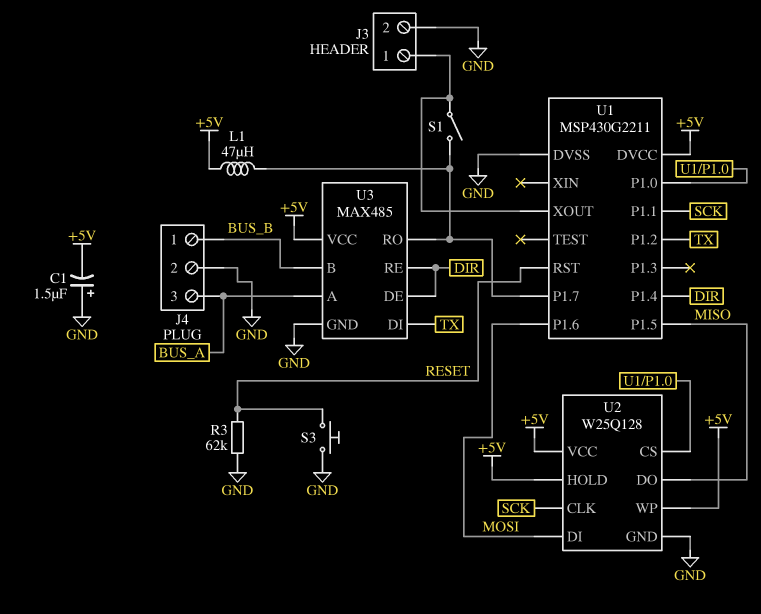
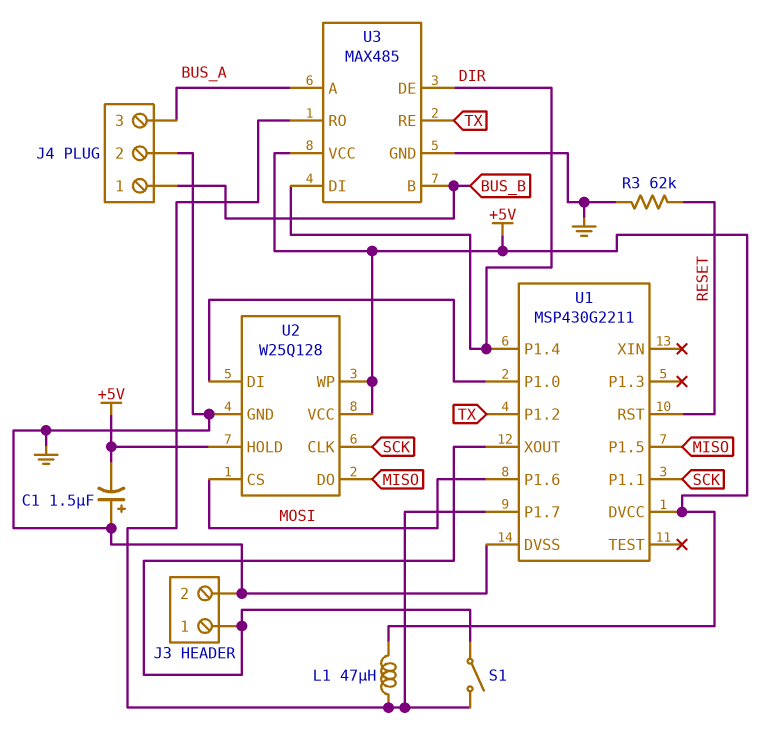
S3: button (GND, RESET) -> none
U2 pin CS: U1/P1.0 -> MOSI
U2 pin DI: MOSI -> U1/P1.0
U3 pin DI: TX -> DIR
U3 pin RE: DIR -> TX

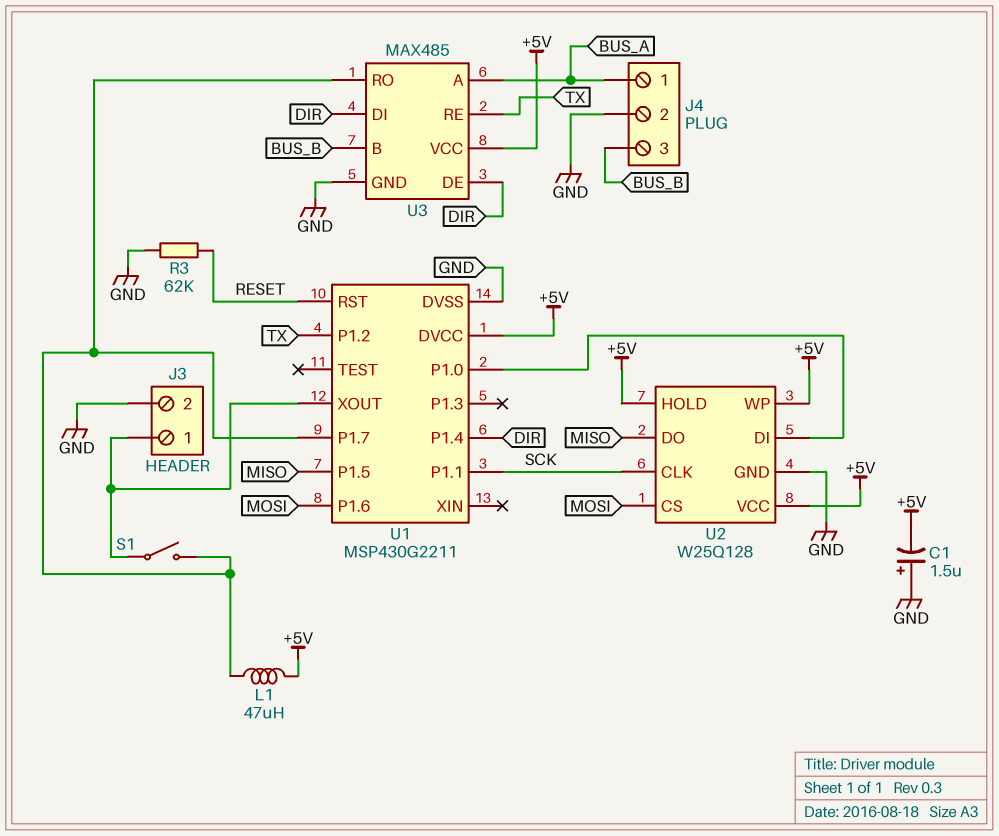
J4 pin 1: BUS_B -> BUS_A
J4 pin 3: BUS_A -> BUS_B

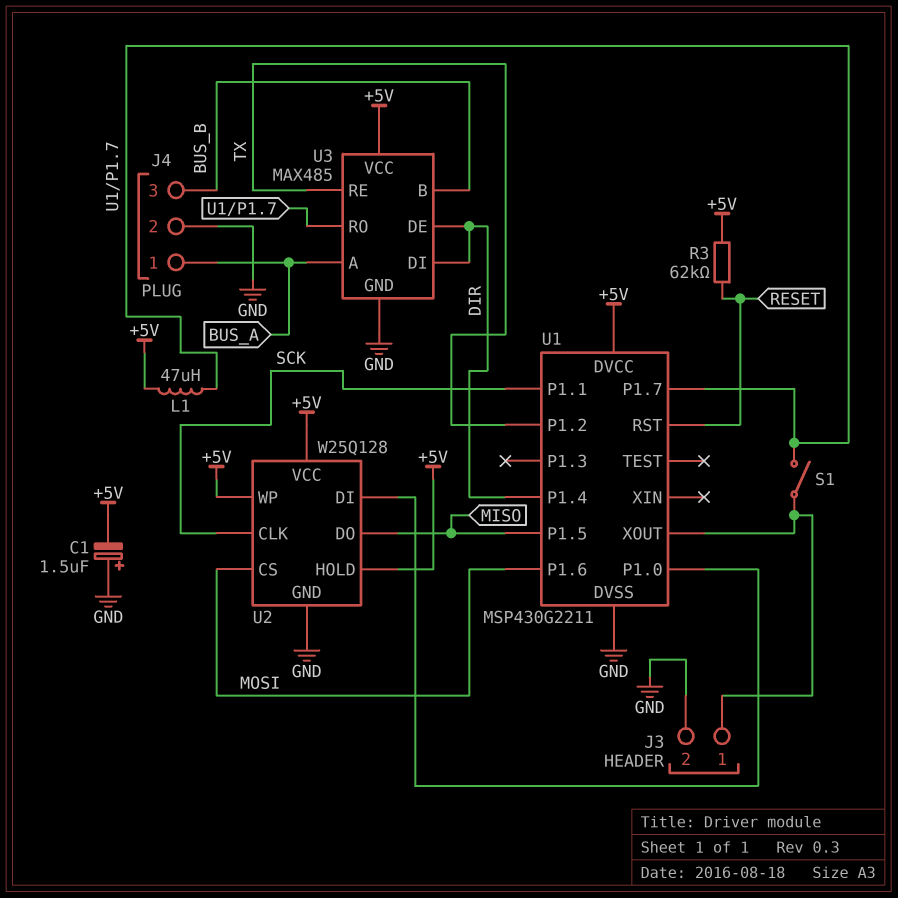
R3: 62k (GND, RESET) -> 62k (+5V, RESET)

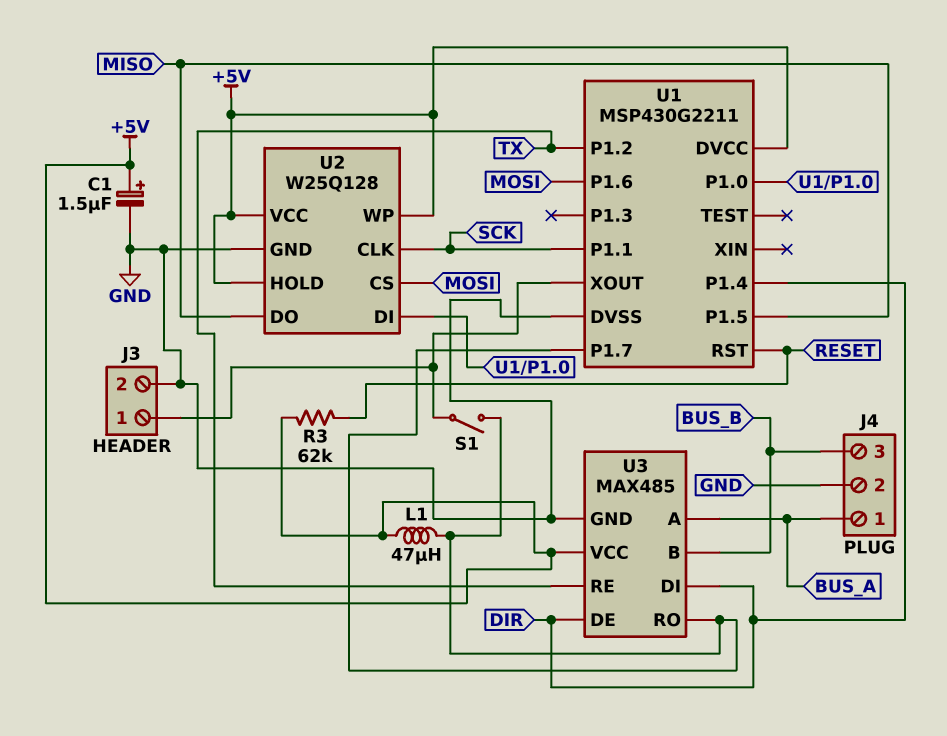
C1: 1.5uF (plus GND, minus +5V) -> 1.5uF (plus +5V, minus GND)

